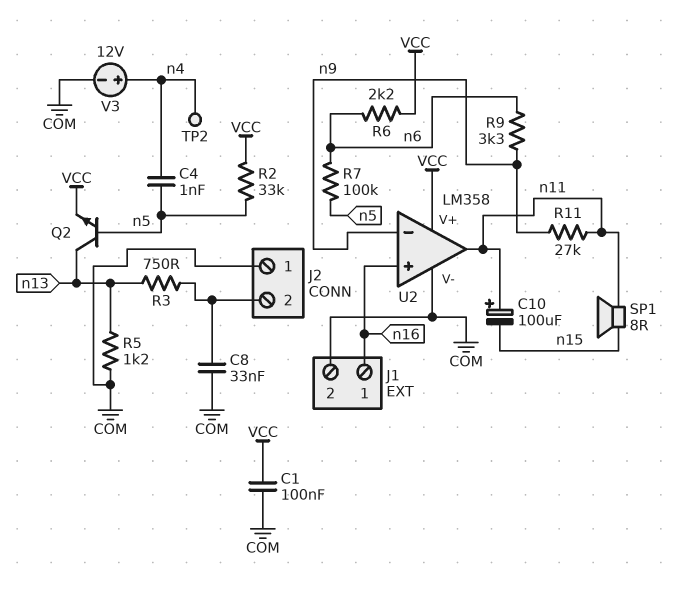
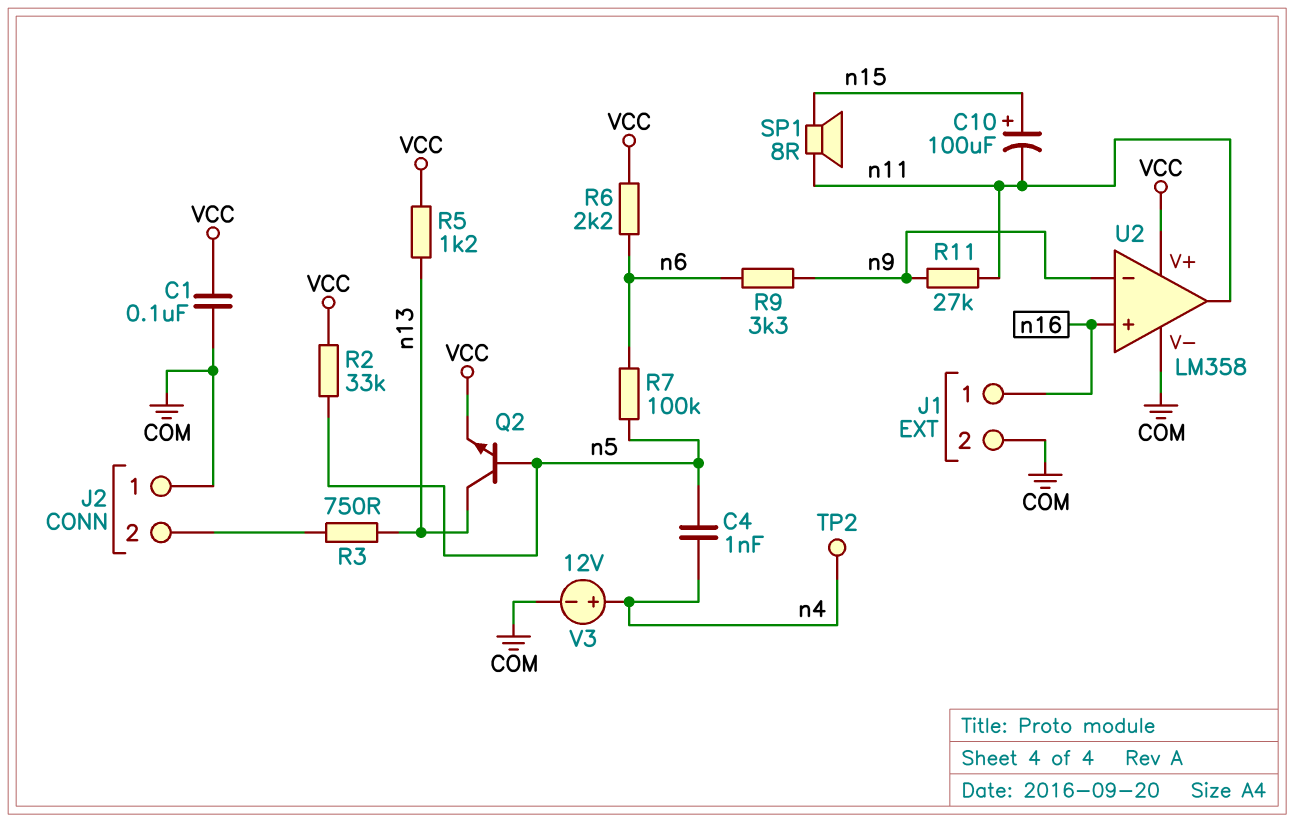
C8: 33nF (COM, J2/2) -> none
C10: 100uF (plus n11, minus n15) -> 100uF (plus n15, minus n11)
R5: 1.2k (COM, n13) -> 1.2k (VCC, n13)

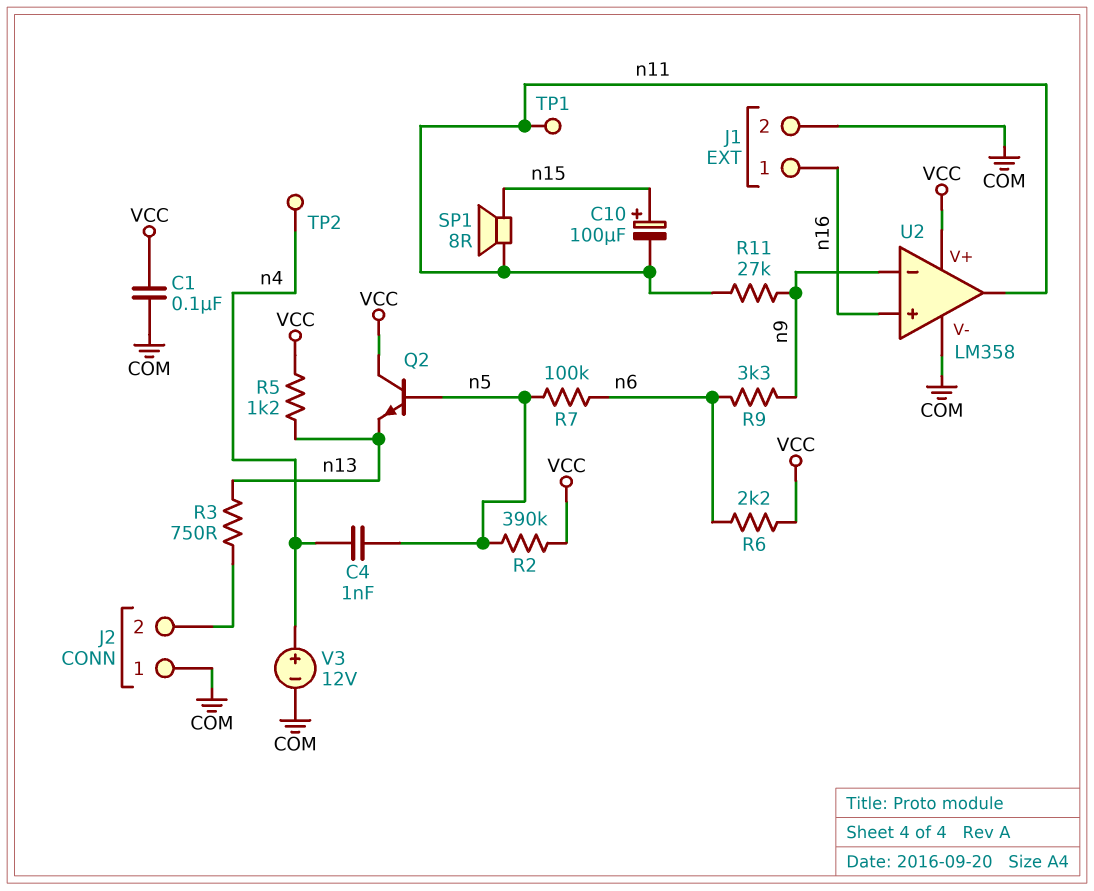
Q2: NPN (B n5, C n13, E VCC) -> NPN (B n5, C VCC, E n13)
R2: 33k (VCC, n5) -> 390k (VCC, n5)
TP1: none -> test point (n11)

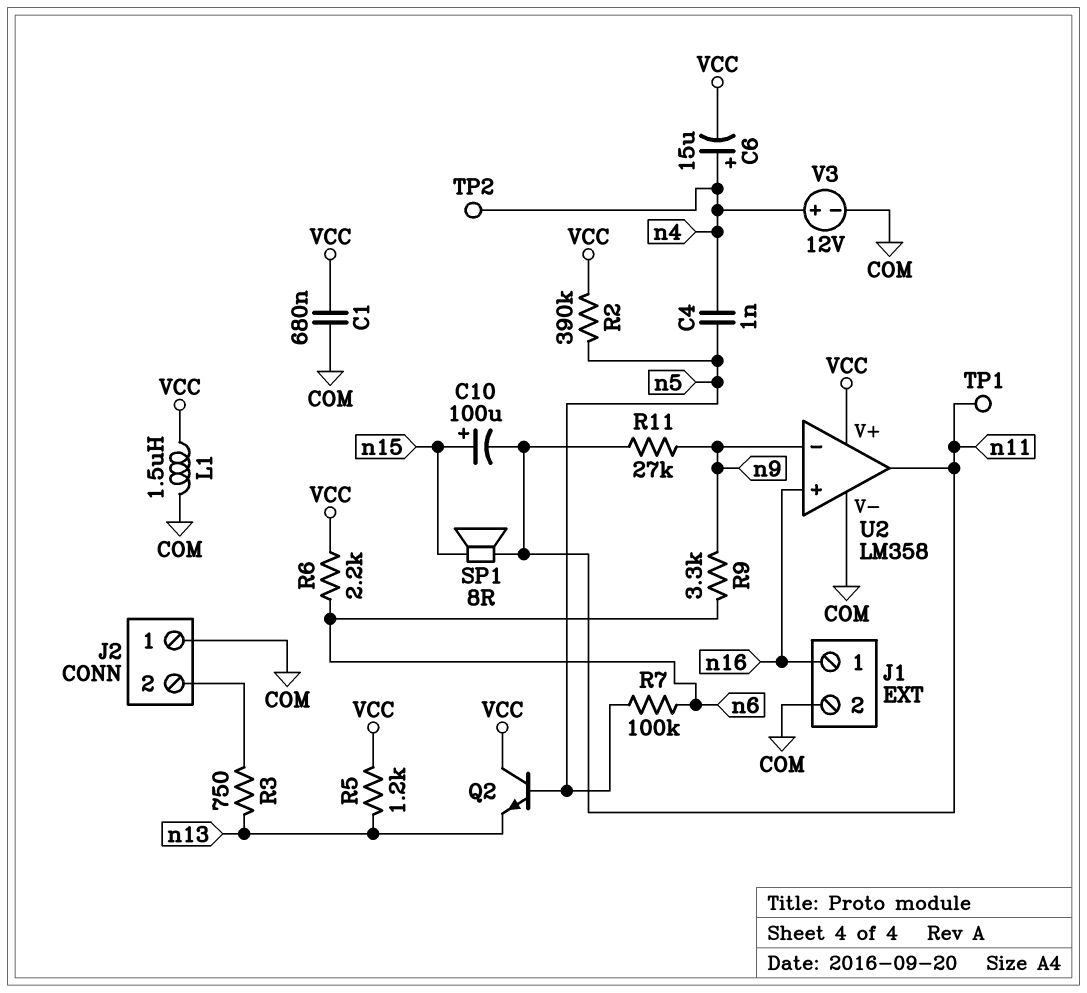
C1: 100nF (COM, VCC) -> 680nF (COM, VCC)
C6: none -> 15uF (plus n4, minus VCC)
L1: none -> 1.5uH (COM, VCC)

